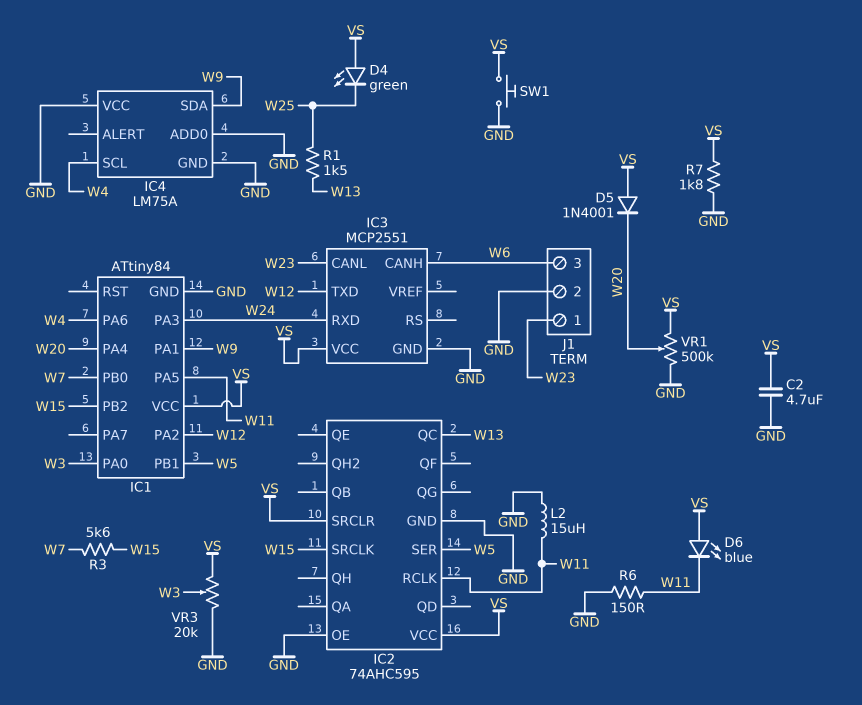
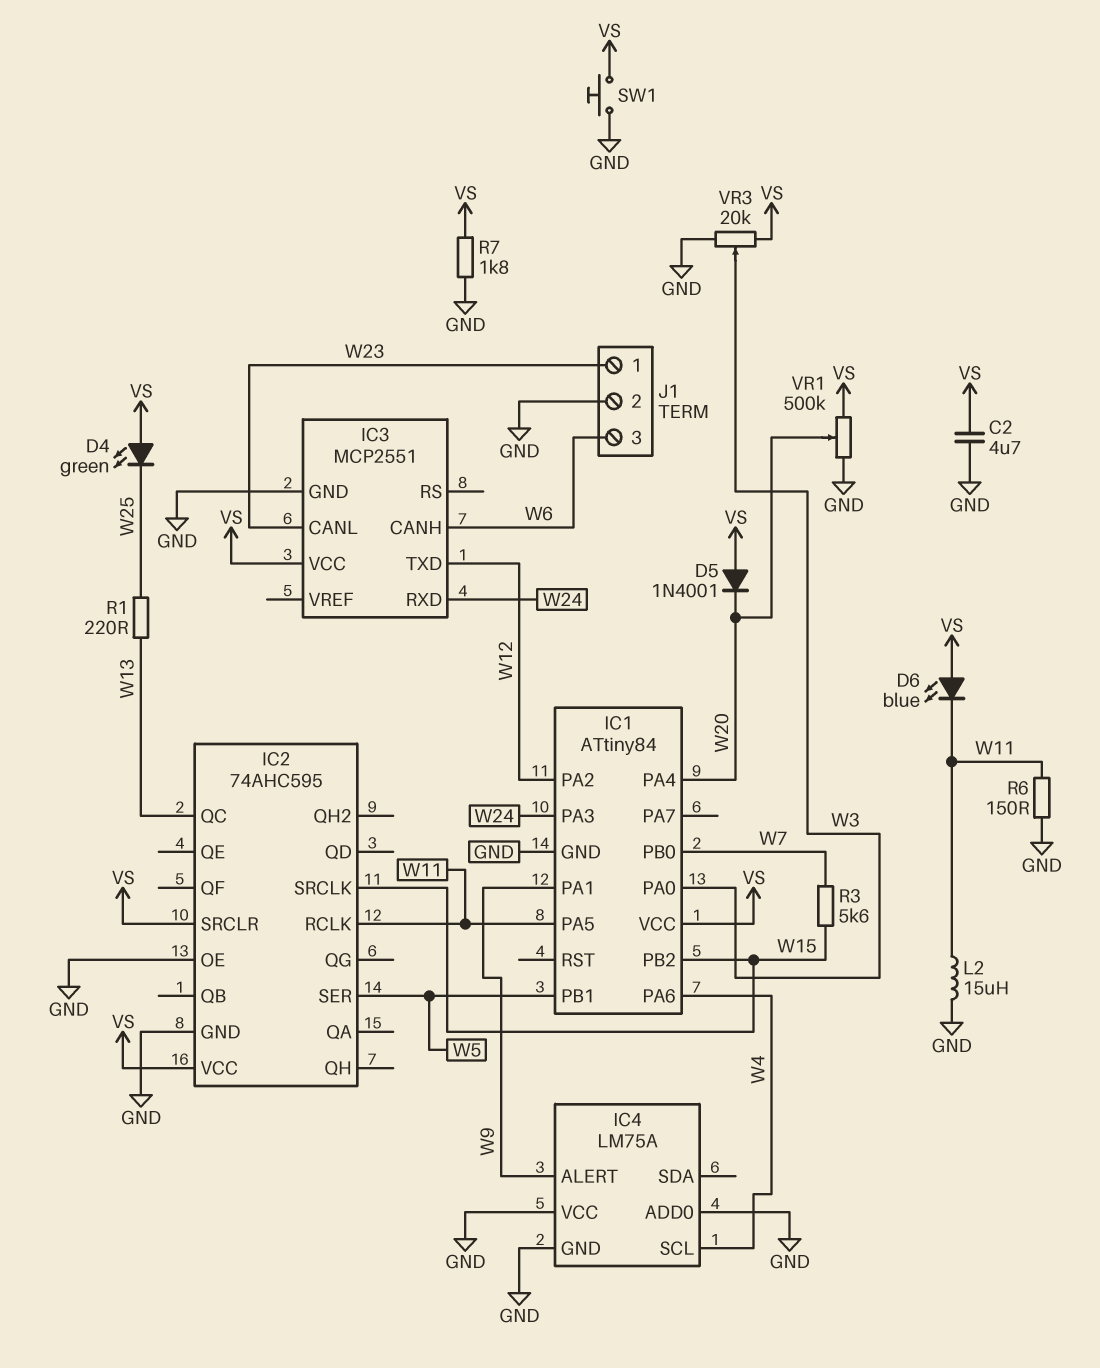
IC4 pin ALERT: none -> W9
IC4 pin SDA: W9 -> none
R1: 1.5k (W13, W25) -> 220 (W13, W25)

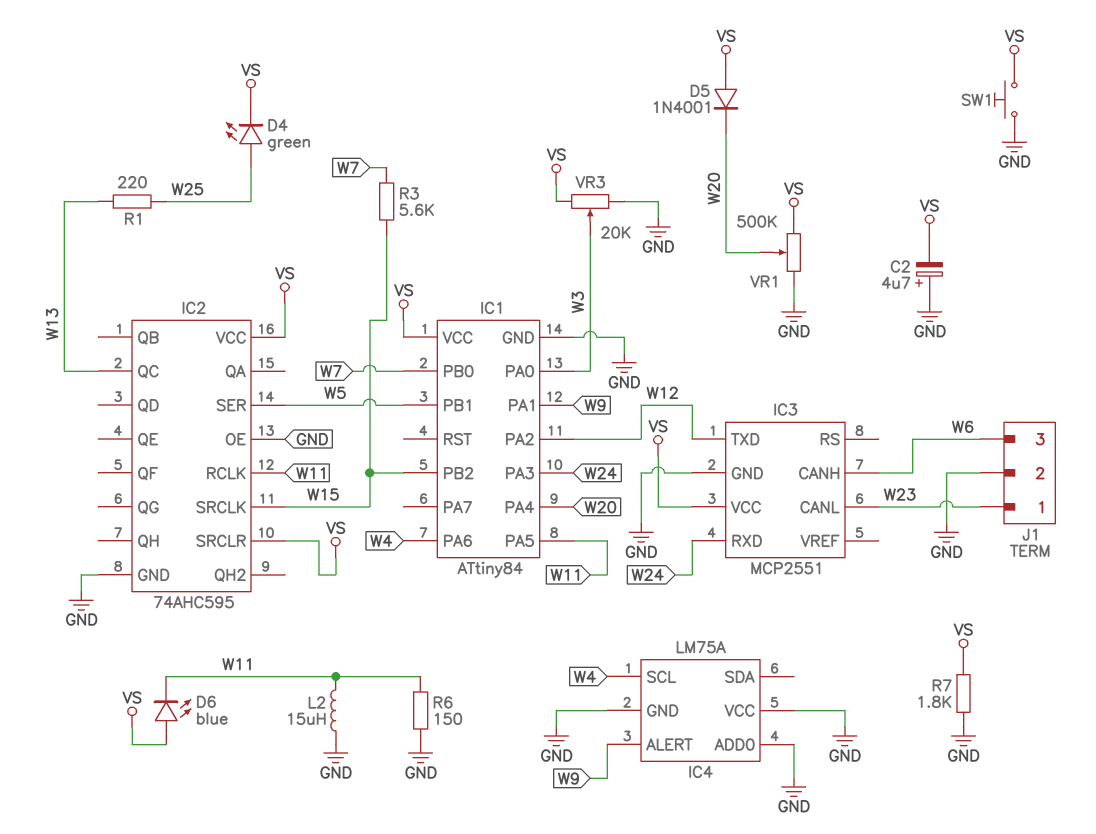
C2: 4.7uF (GND, VS) -> 4.7uF (plus GND, minus VS)
D4: LED green (A VS, K W25) -> LED green (A W25, K VS)

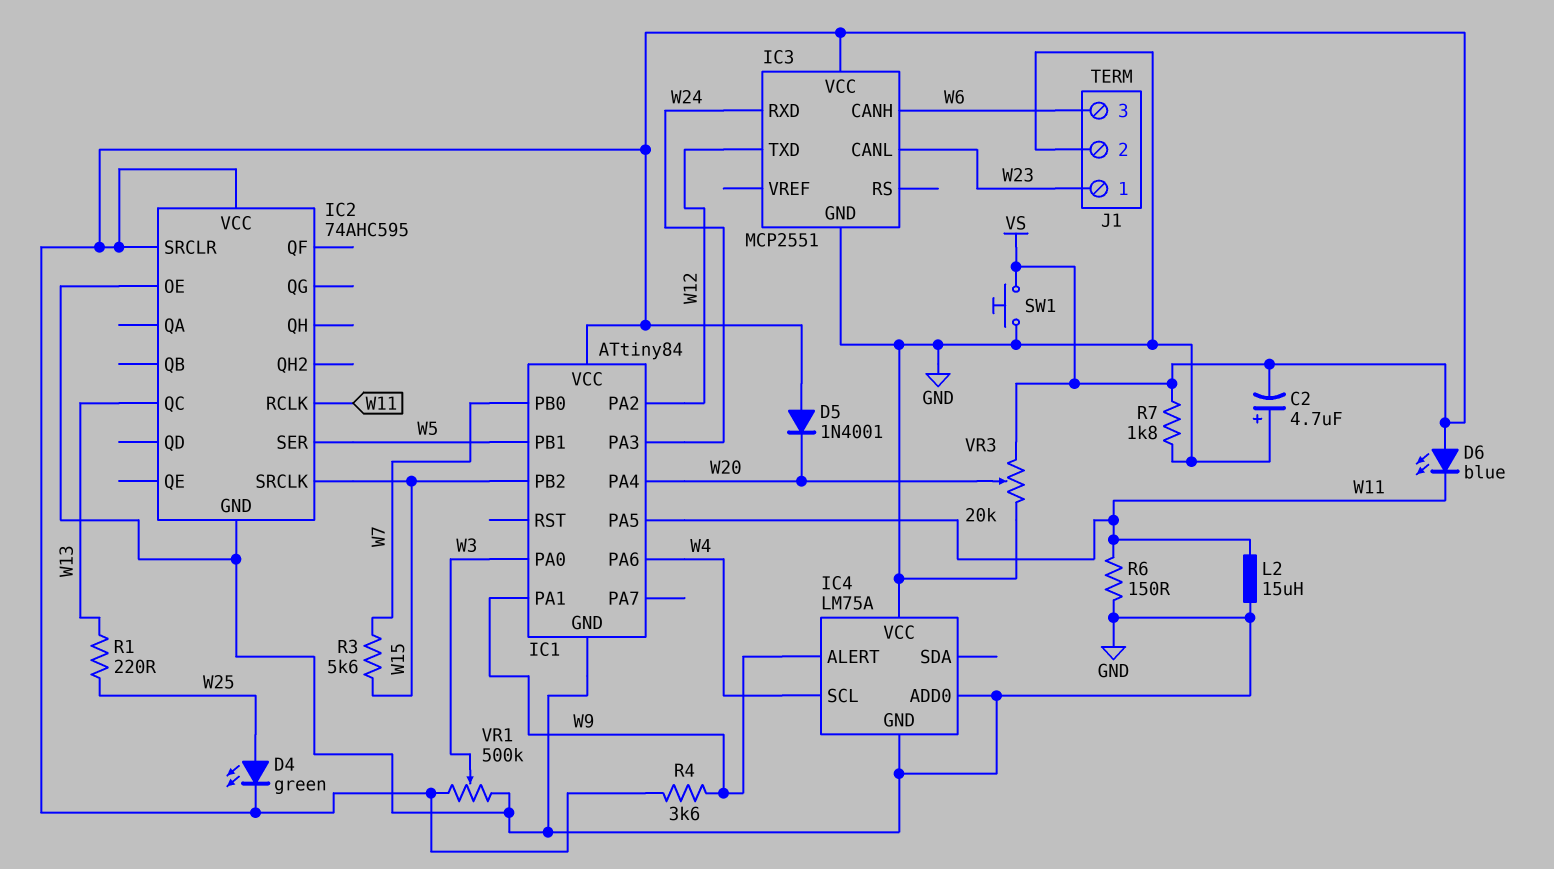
R4: none -> 3.6k (VS, W9)
VR1: 500k (GND, VS, wiper W20) -> 500k (GND, VS, wiper W3)
VR3: 20k (GND, VS, wiper W3) -> 20k (GND, VS, wiper W20)

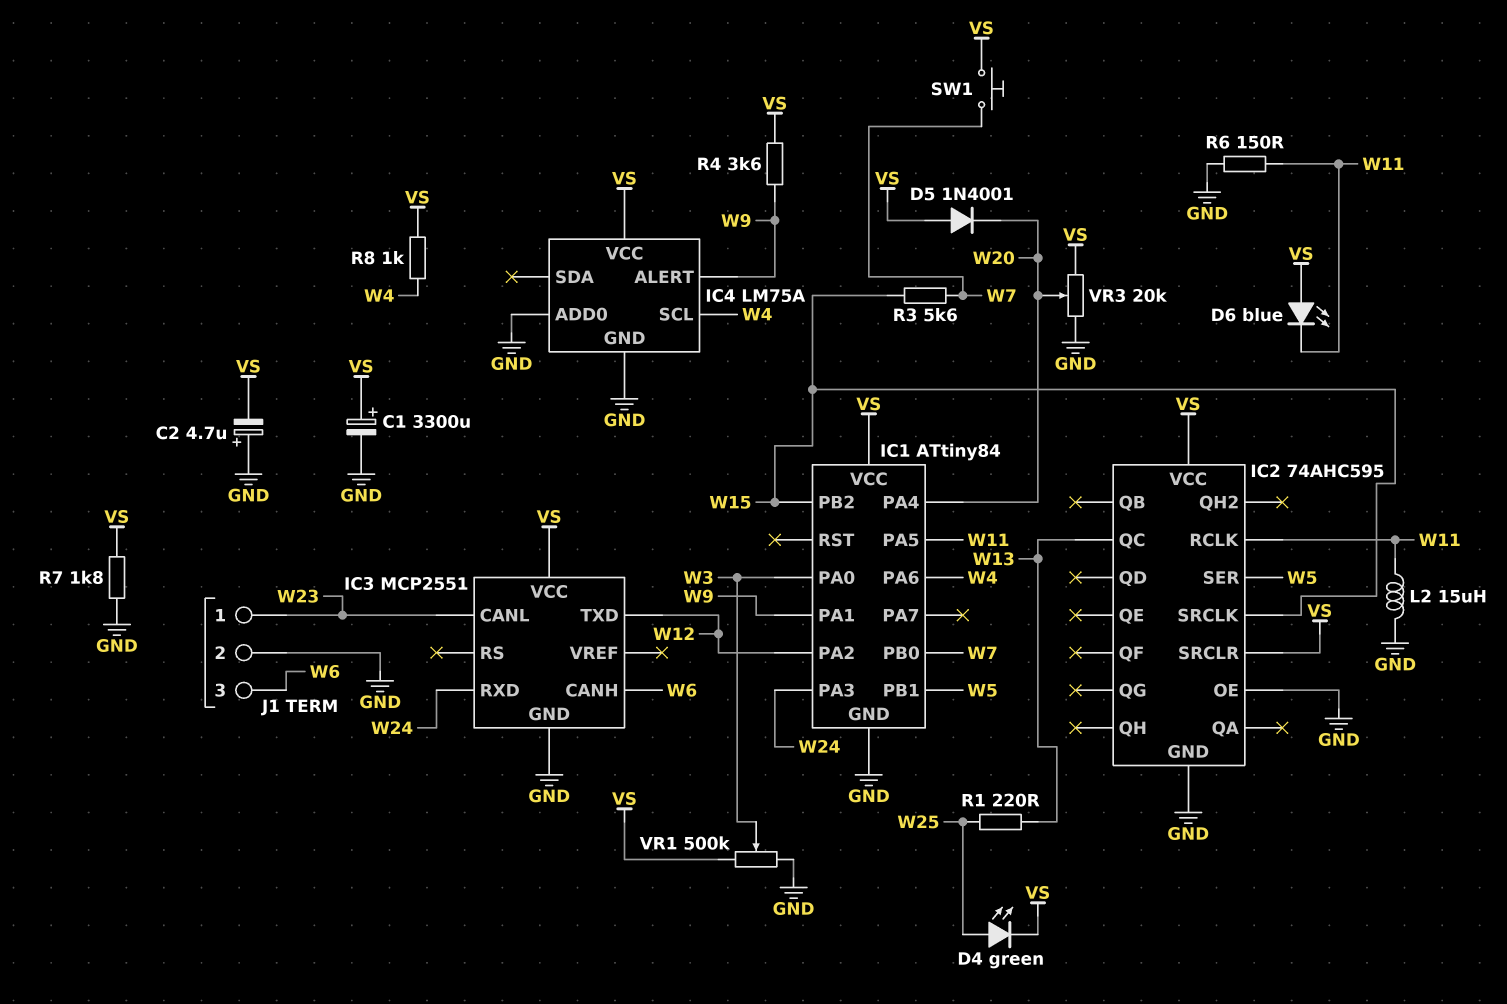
C1: none -> 3300uF (plus VS, minus GND)
IC4 pin VCC: GND -> VS
R8: none -> 1k (VS, W4)
SW1: button (GND, VS) -> button (VS, W7)

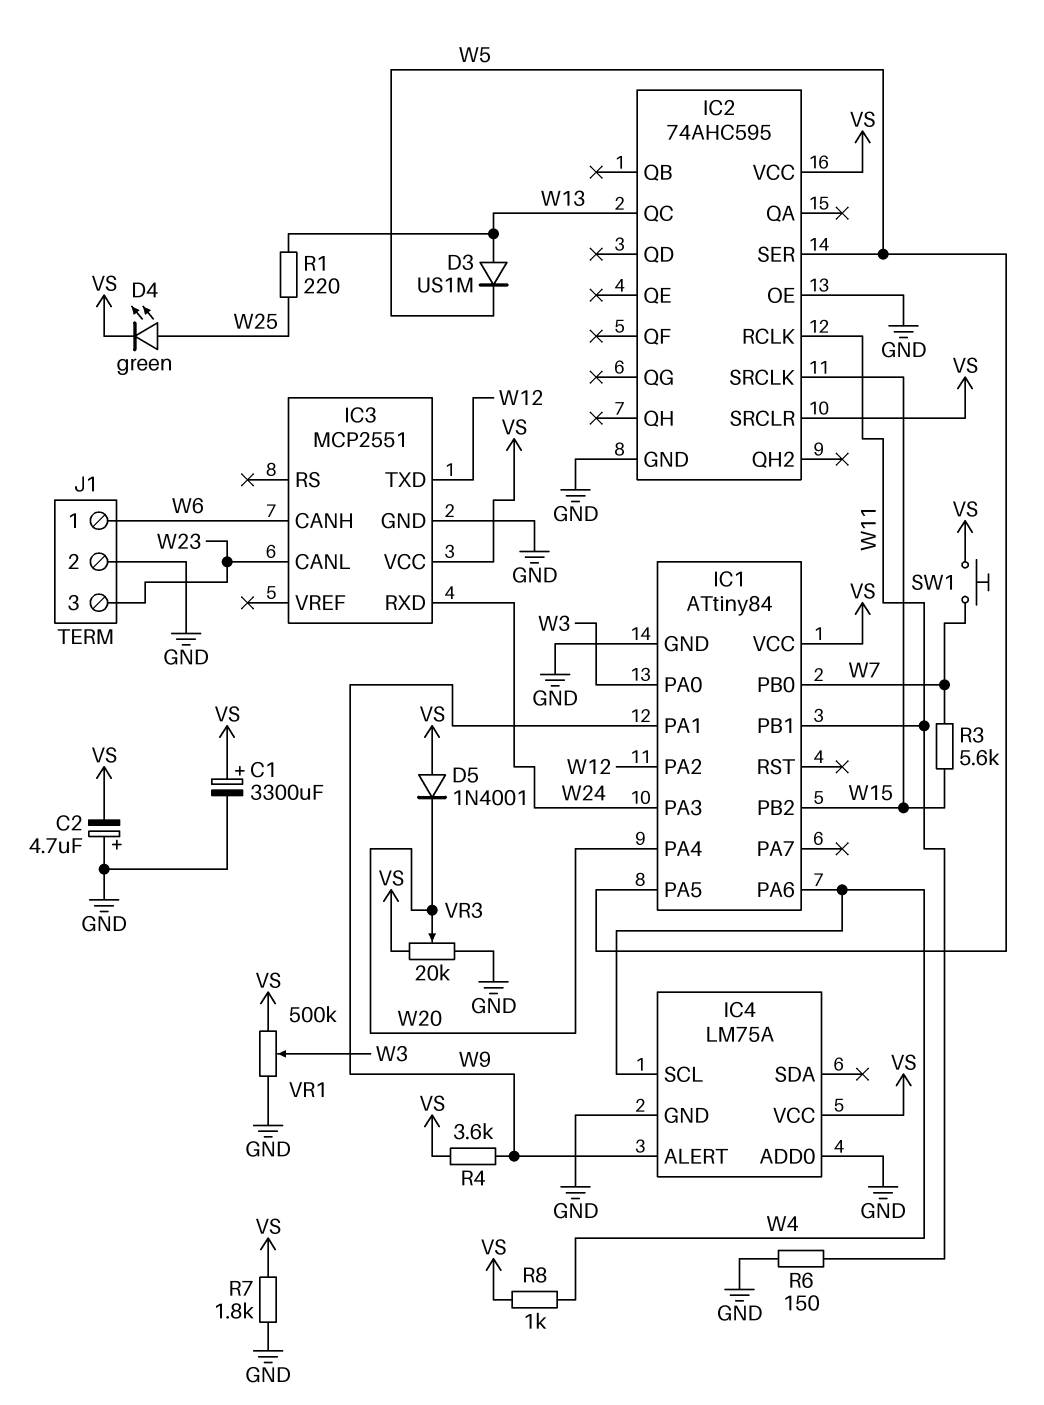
D3: none -> diode US1M (A W13, K W5)
D6: LED blue (A VS, K W11) -> none
IC1 pin PA5: W11 -> W5
IC1 pin PB1: W5 -> W11
J1 pin 1: W23 -> W6
J1 pin 3: W6 -> W23
L2: 15uH (GND, W11) -> none

